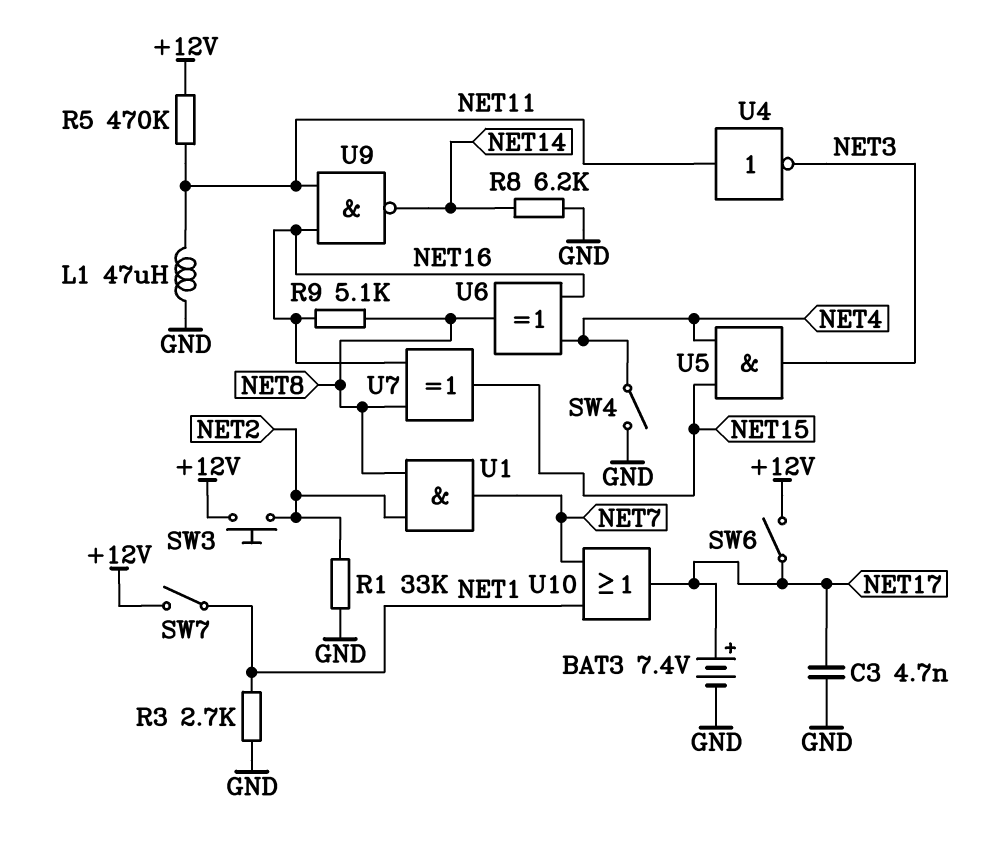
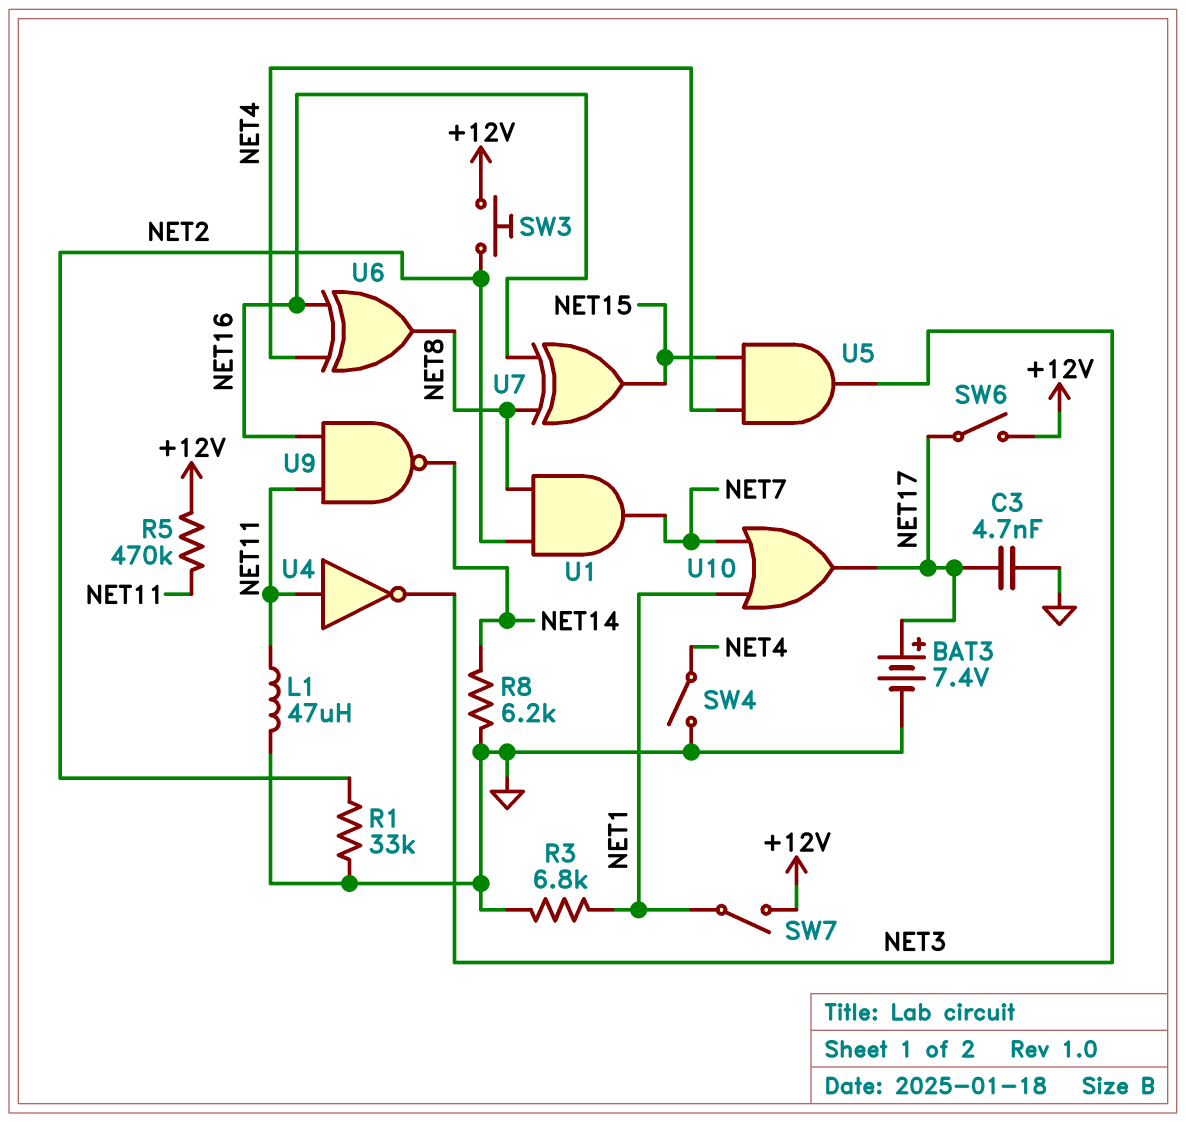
R3: 2.7k (GND, NET1) -> 6.8k (GND, NET1)
R9: 5.1k (NET8, NET16) -> none

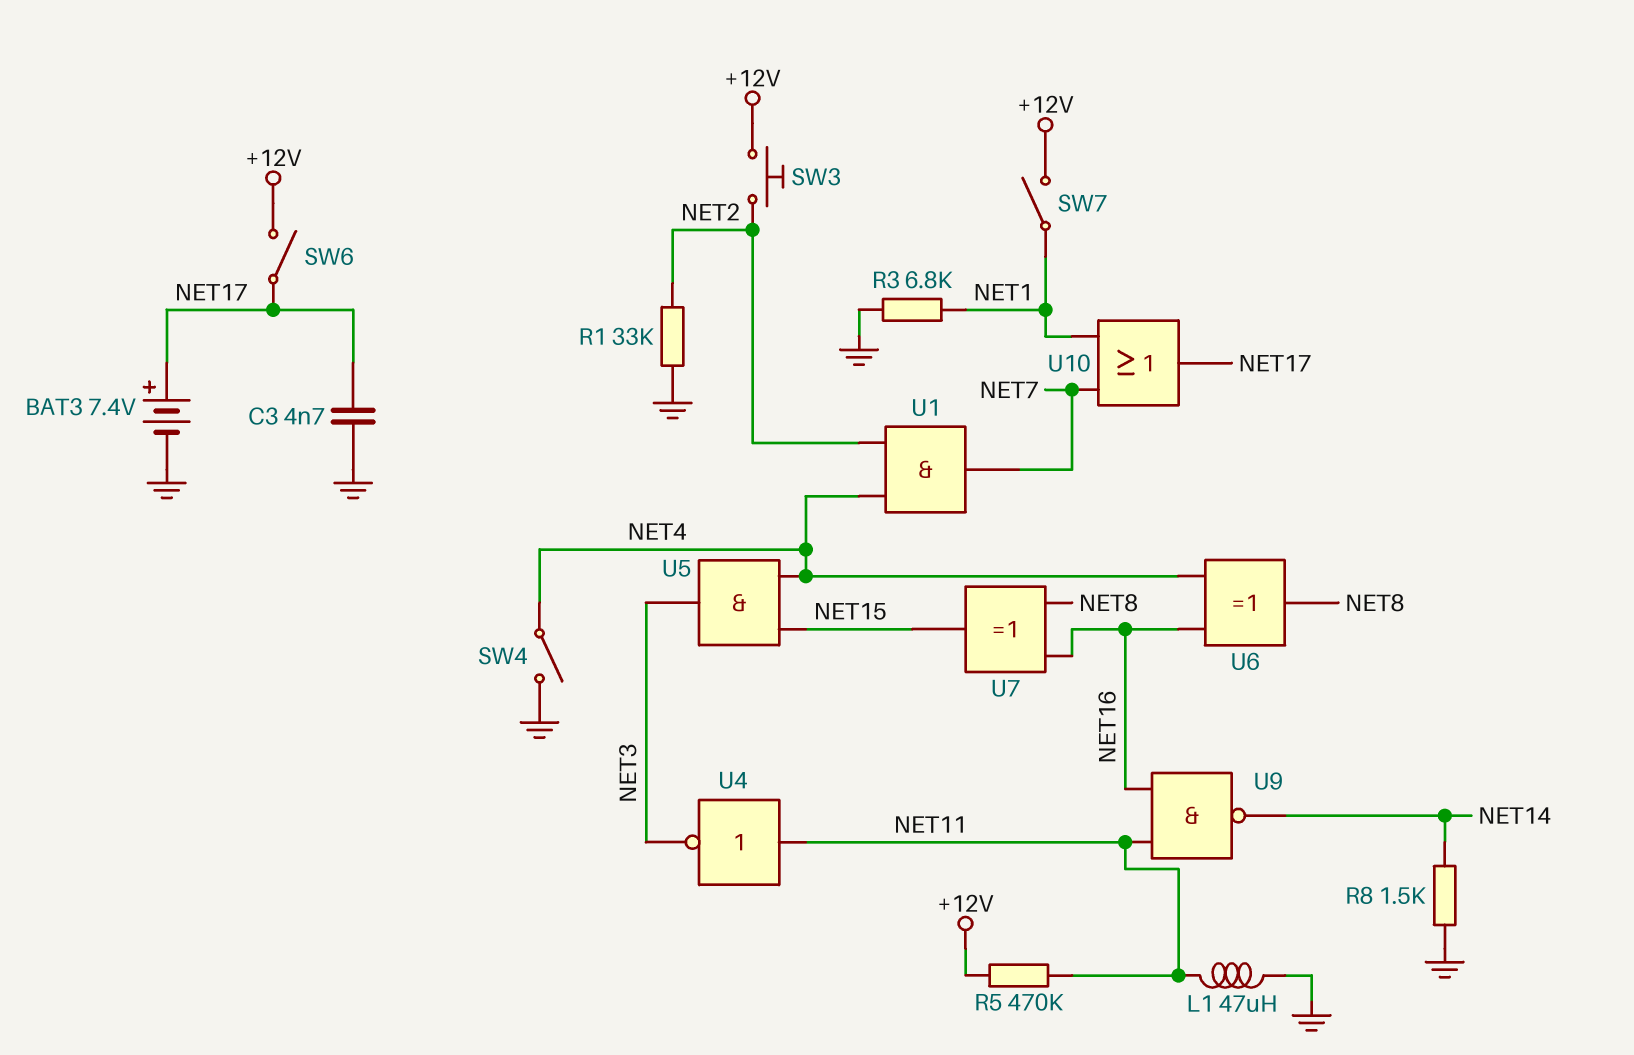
R8: 6.2k (GND, NET14) -> 1.5k (GND, NET14)
U1: AND (in NET2, in NET8, out NET7) -> AND (in NET2, in NET4, out NET7)

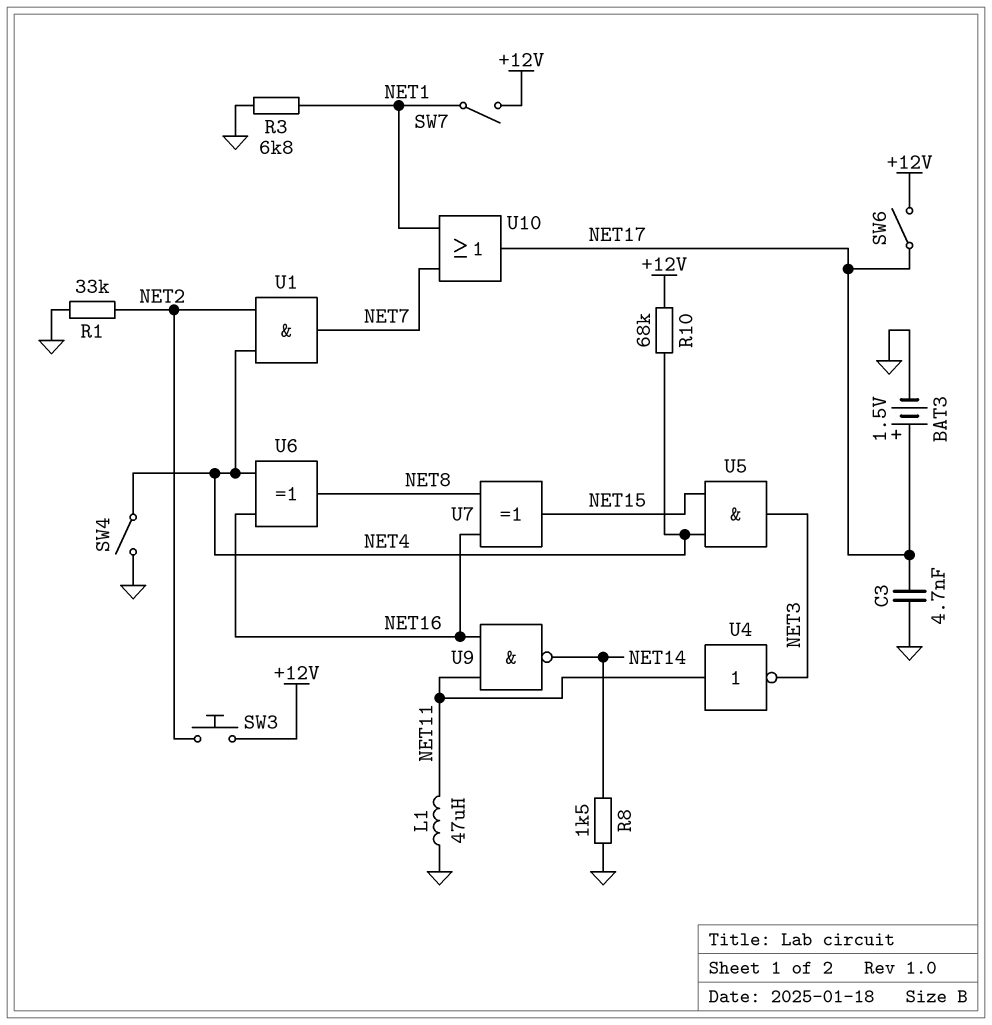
BAT3: 7.4V (plus NET17, minus GND) -> 1.5V (plus NET17, minus GND)
R5: 470k (+12V, NET11) -> none
R10: none -> 68k (+12V, NET4)

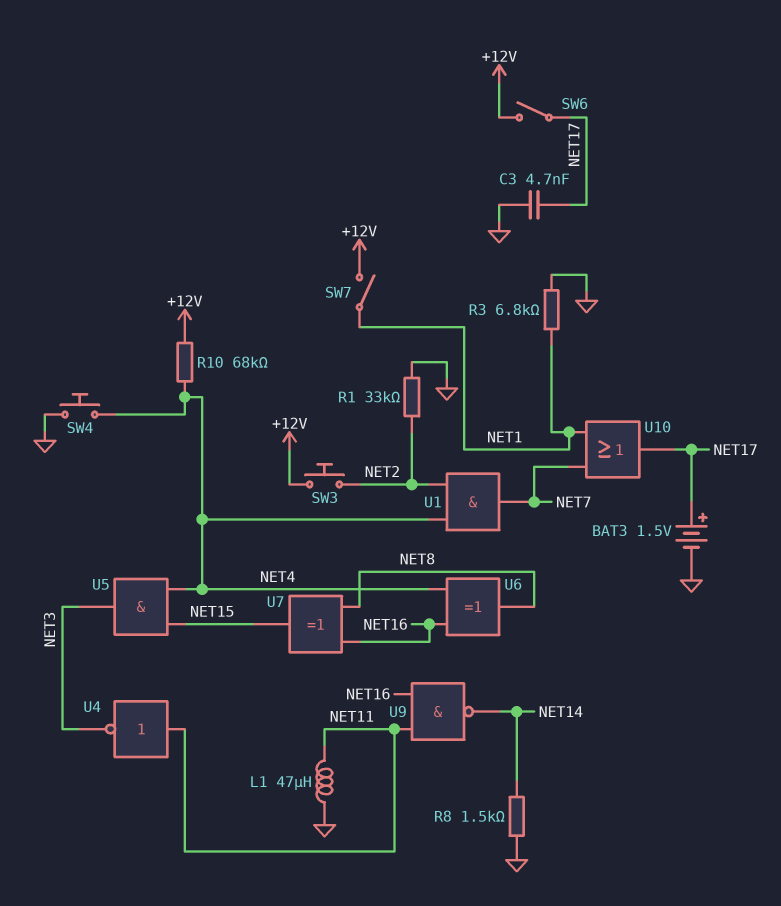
SW4: switch (GND, NET4) -> button (GND, NET4)

